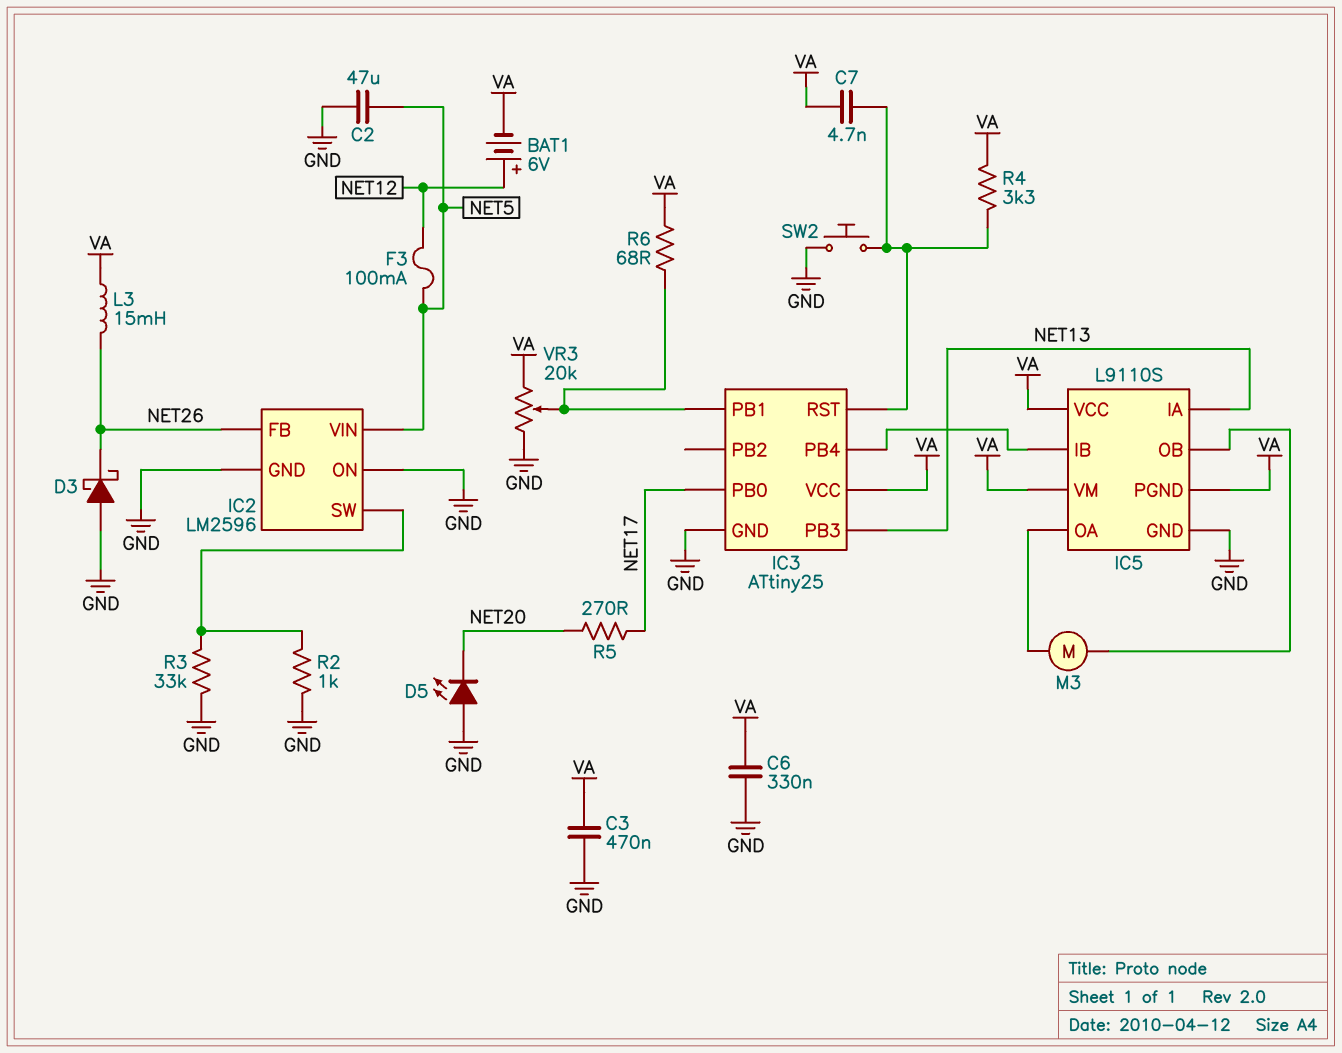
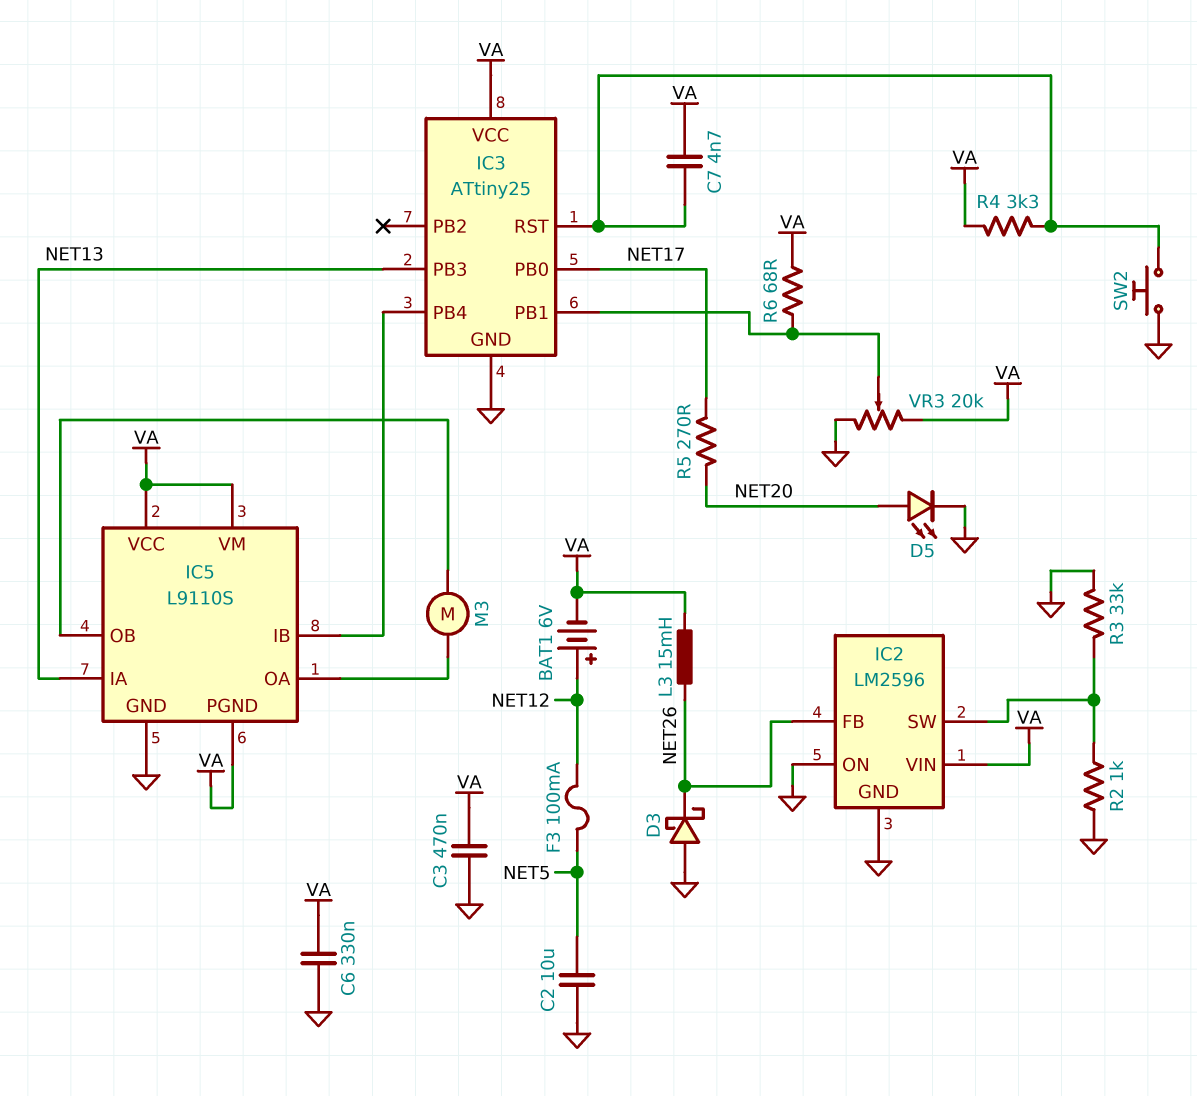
C2: 47uF (GND, NET5) -> 10uF (GND, NET5)
D5: LED (A GND, K NET20) -> LED (A NET20, K GND)
IC2 pin VIN: NET5 -> VA

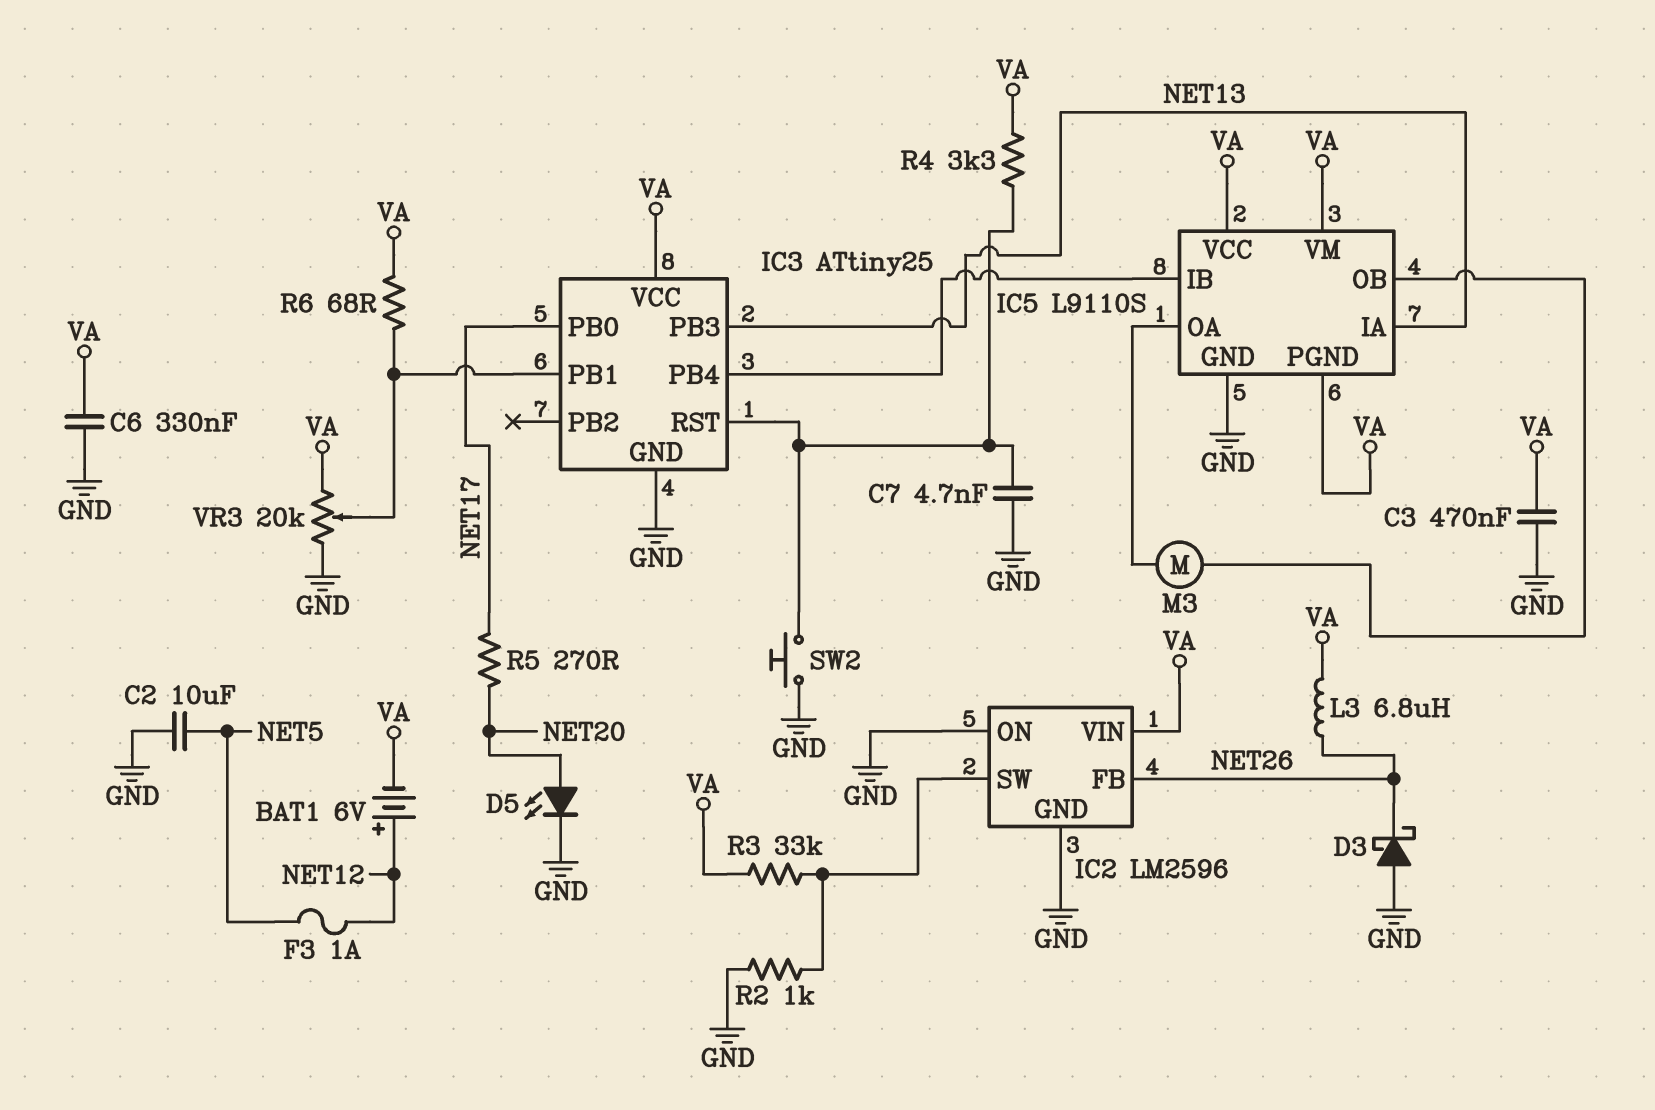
C7: 4.7nF (IC3/RST, VA) -> 4.7nF (GND, IC3/RST)
F3: 100mA (NET5, NET12) -> 1A (NET5, NET12)
L3: 15mH (NET26, VA) -> 6.8uH (NET26, VA)
R3: 33k (GND, IC2/SW) -> 33k (IC2/SW, VA)

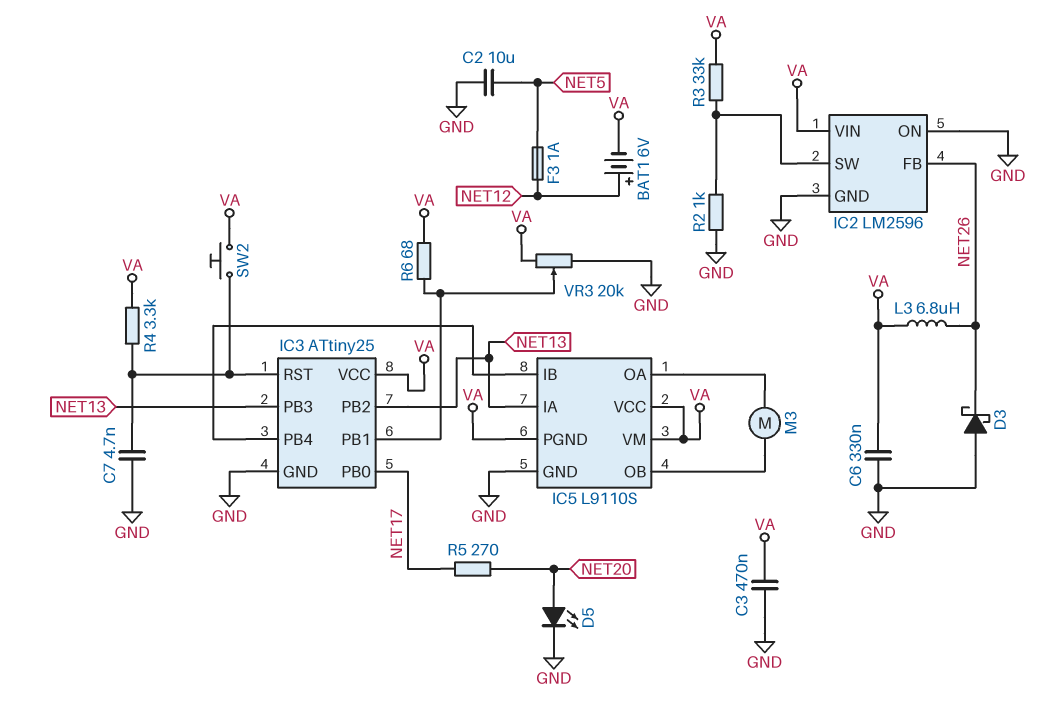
IC3 pin PB2: none -> NET13
SW2: button (GND, IC3/RST) -> button (IC3/RST, VA)

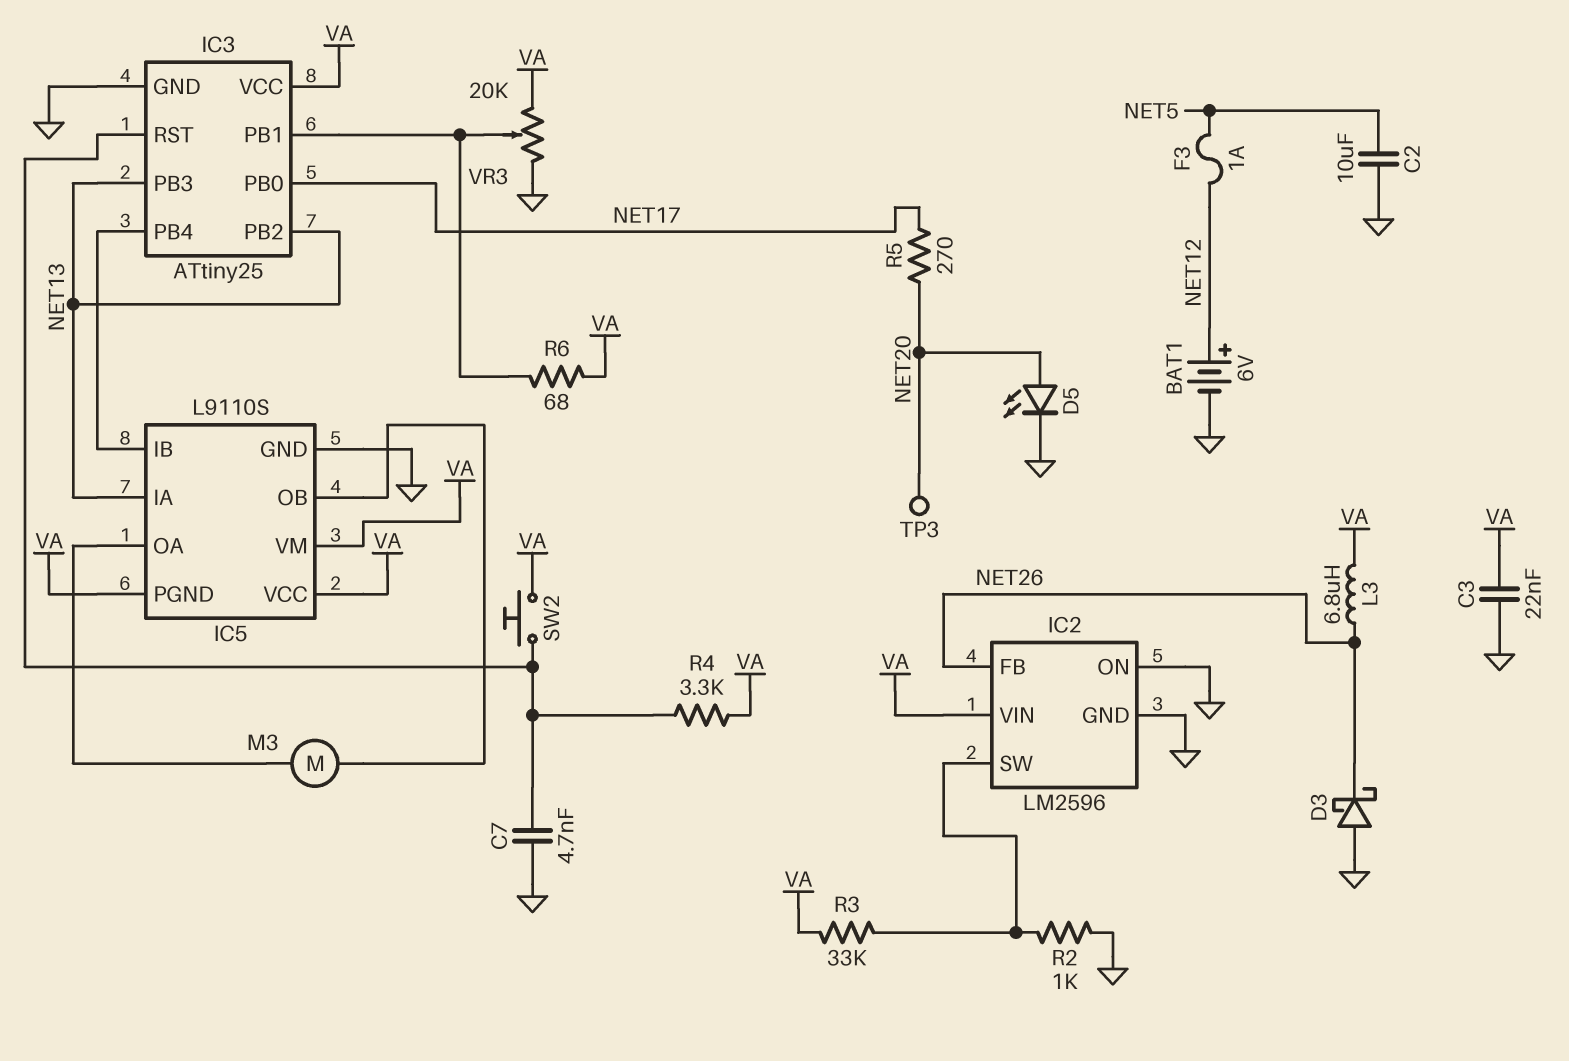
BAT1: 6V (plus NET12, minus VA) -> 6V (plus NET12, minus GND)
C3: 470nF (GND, VA) -> 22nF (GND, VA)
C6: 330nF (GND, VA) -> none
TP3: none -> test point (NET20)

